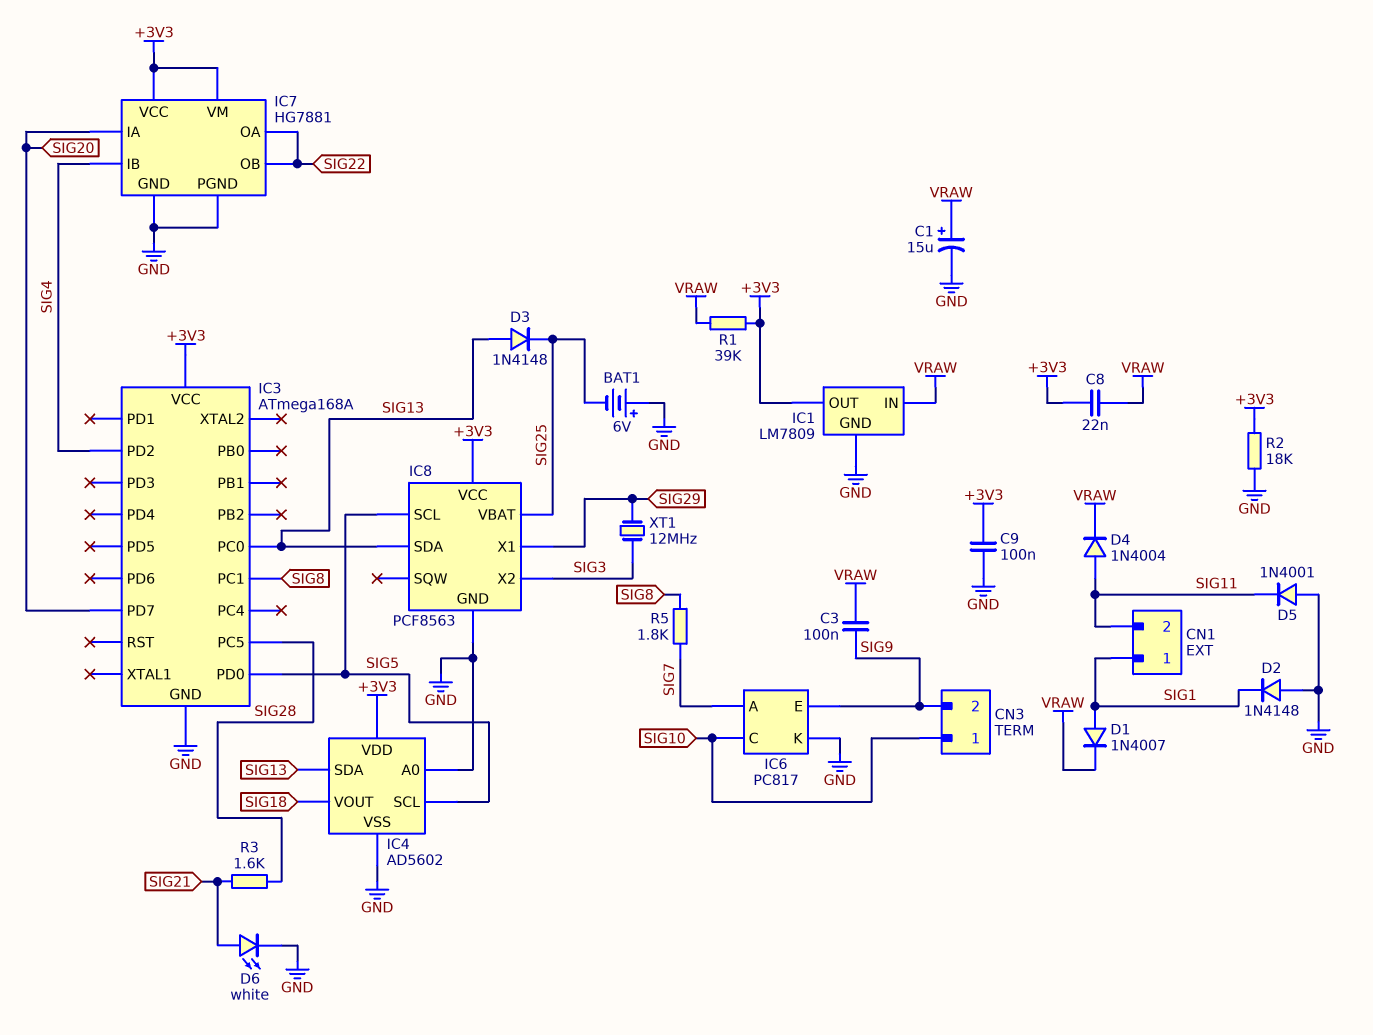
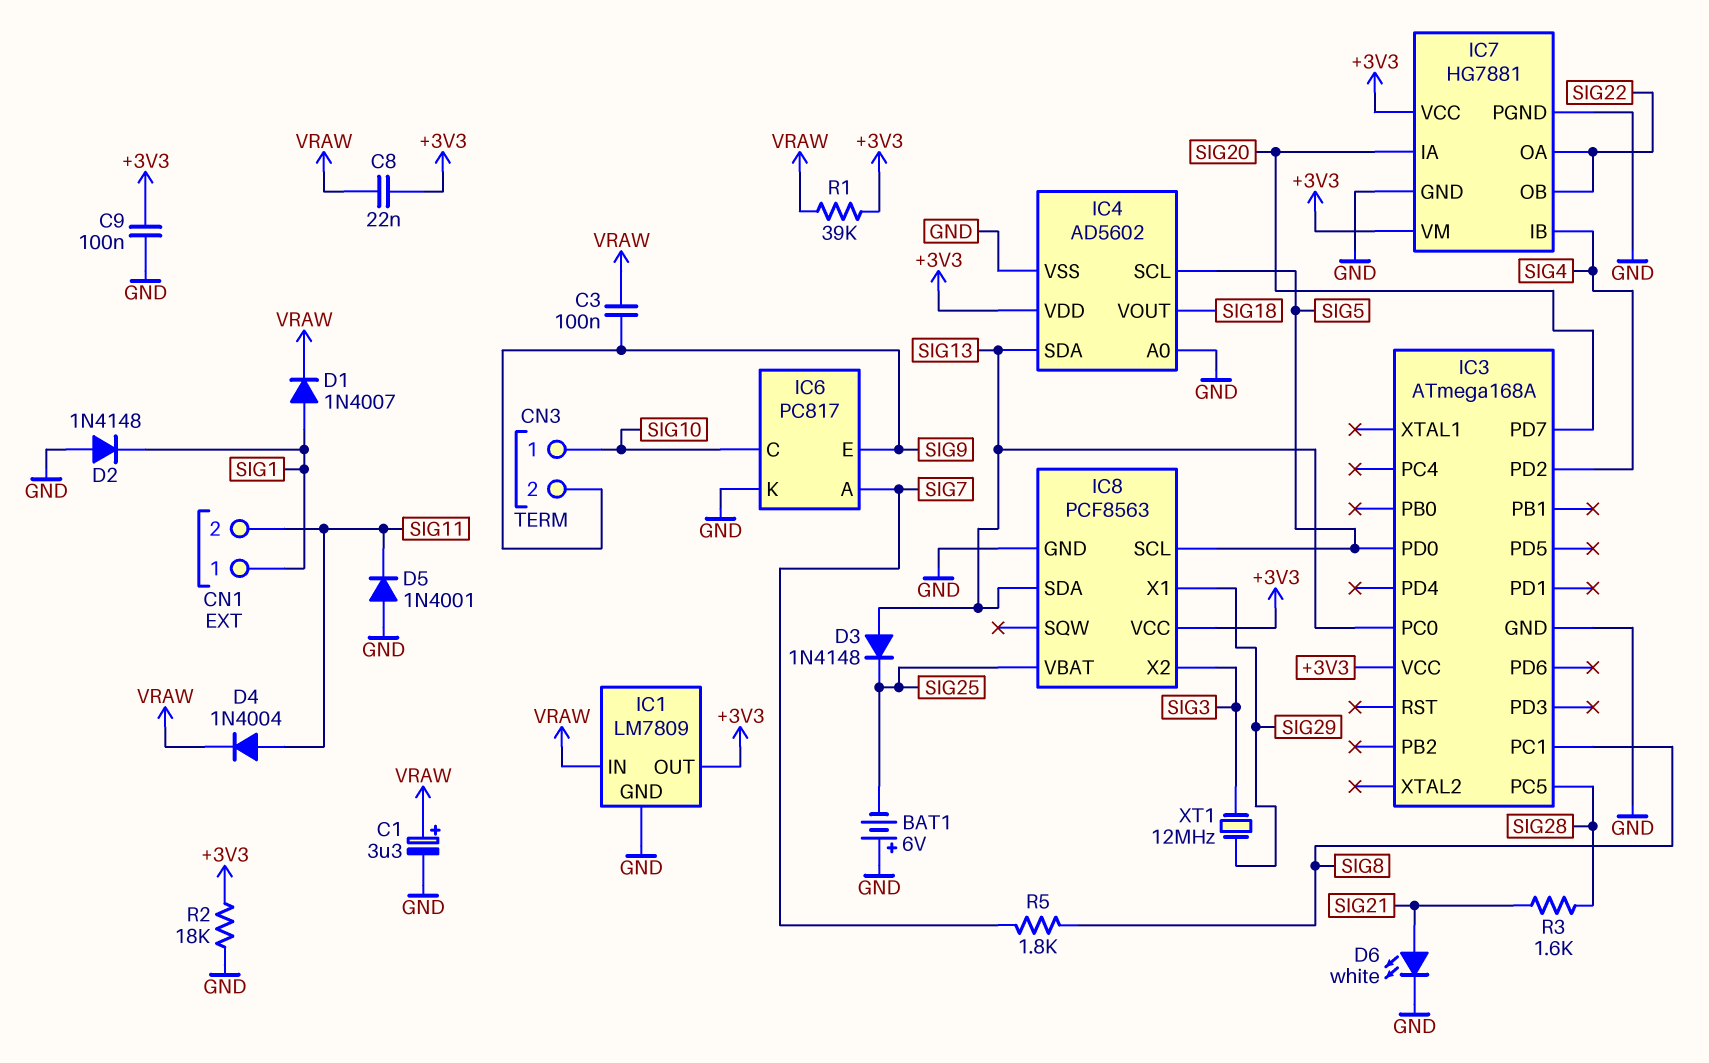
C1: 15uF (plus VRAW, minus GND) -> 3.3uF (plus VRAW, minus GND)

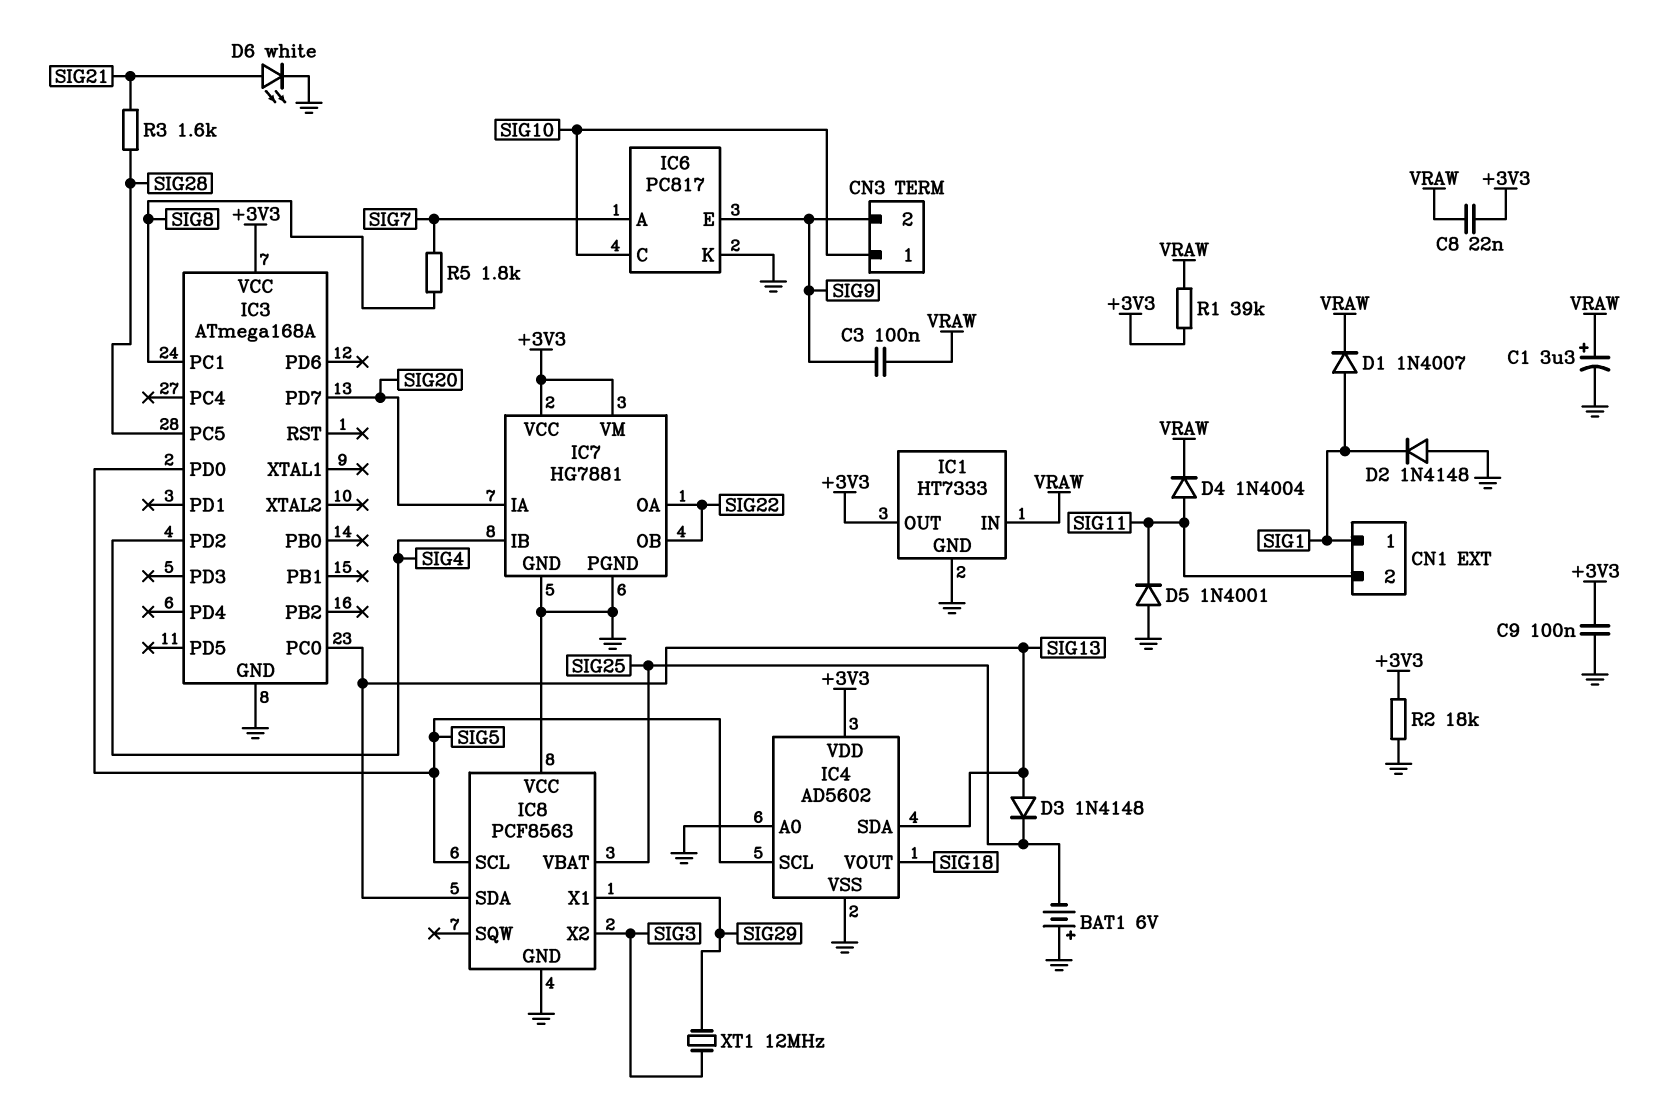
IC1: LM7809 -> HT7333
IC8 pin VCC: +3V3 -> GND

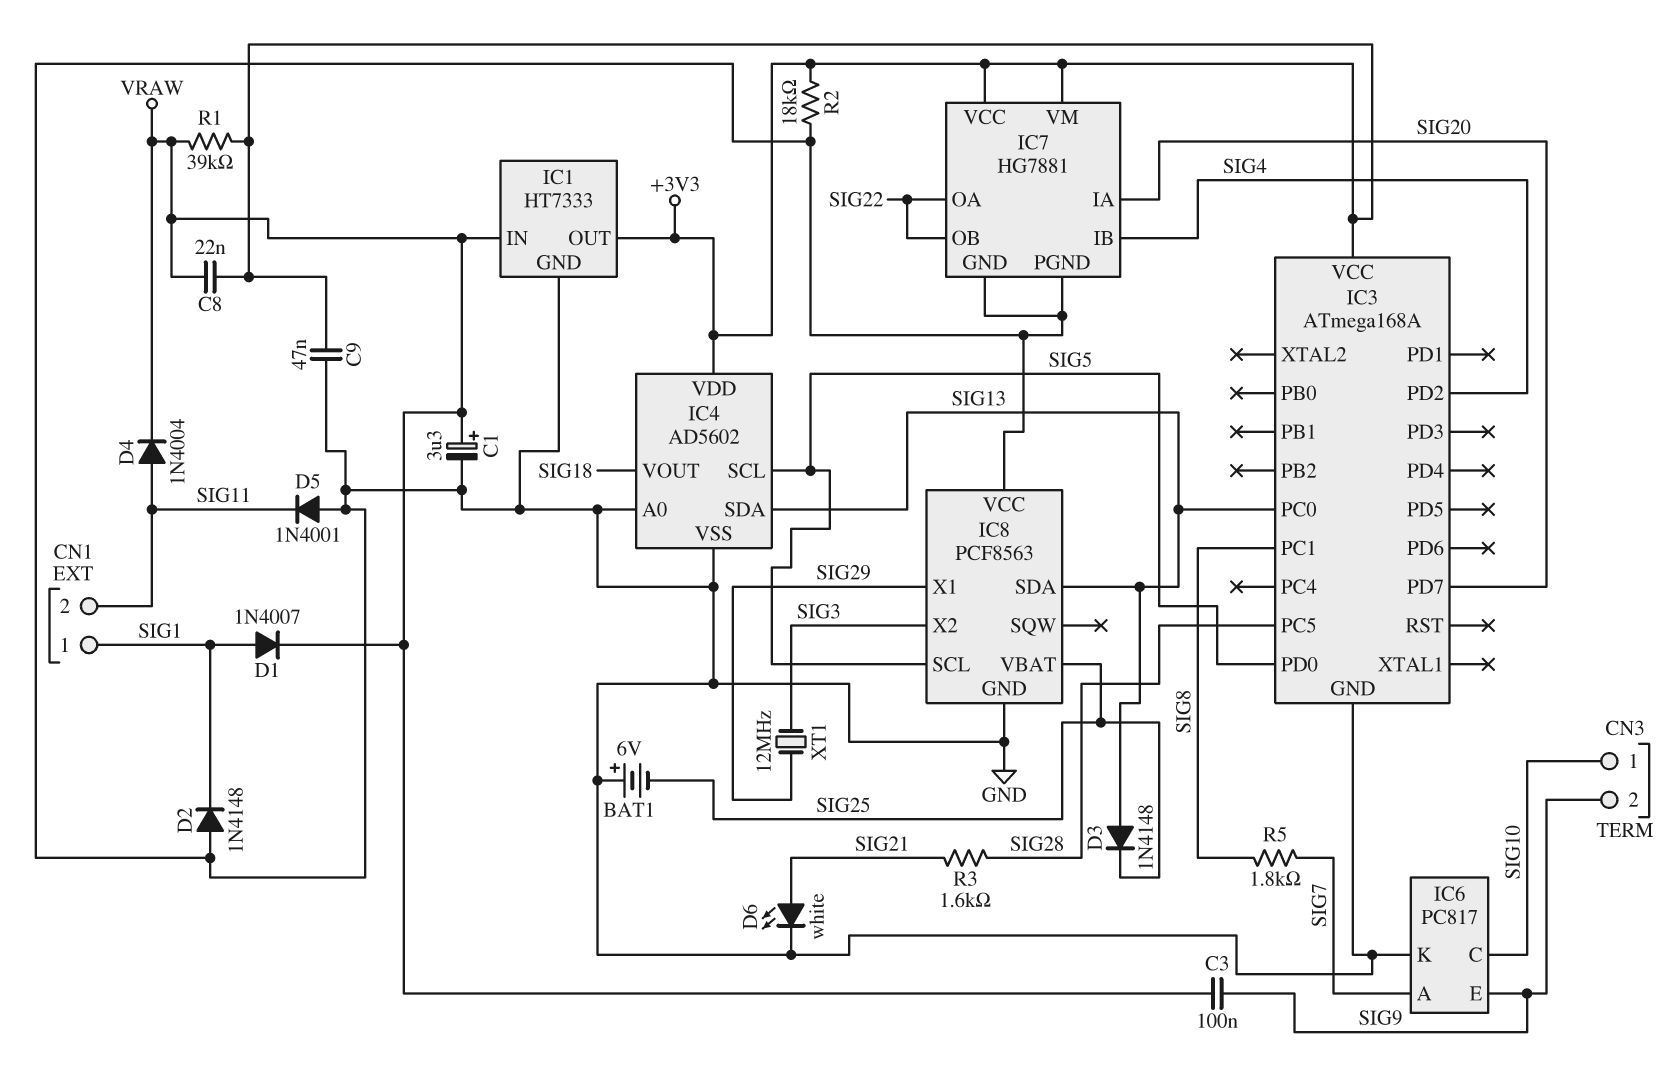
C9: 100nF (+3V3, GND) -> 47nF (+3V3, GND)

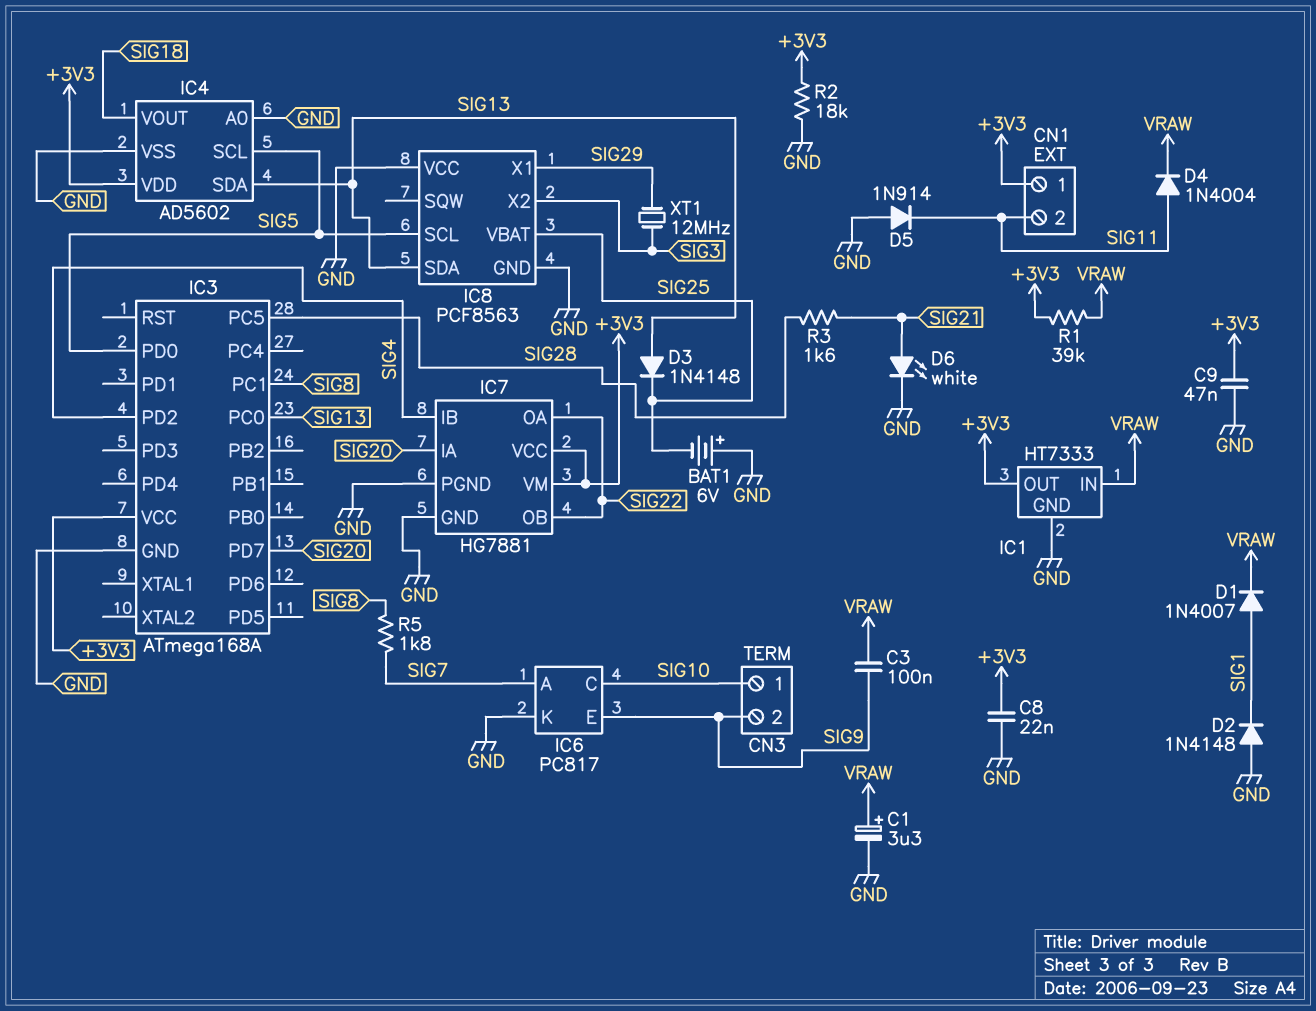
C8: 22nF (+3V3, VRAW) -> 22nF (+3V3, GND)
CN1 pin 1: SIG1 -> +3V3
D5: diode 1N4001 (A GND, K SIG11) -> diode 1N914 (A GND, K SIG11)

